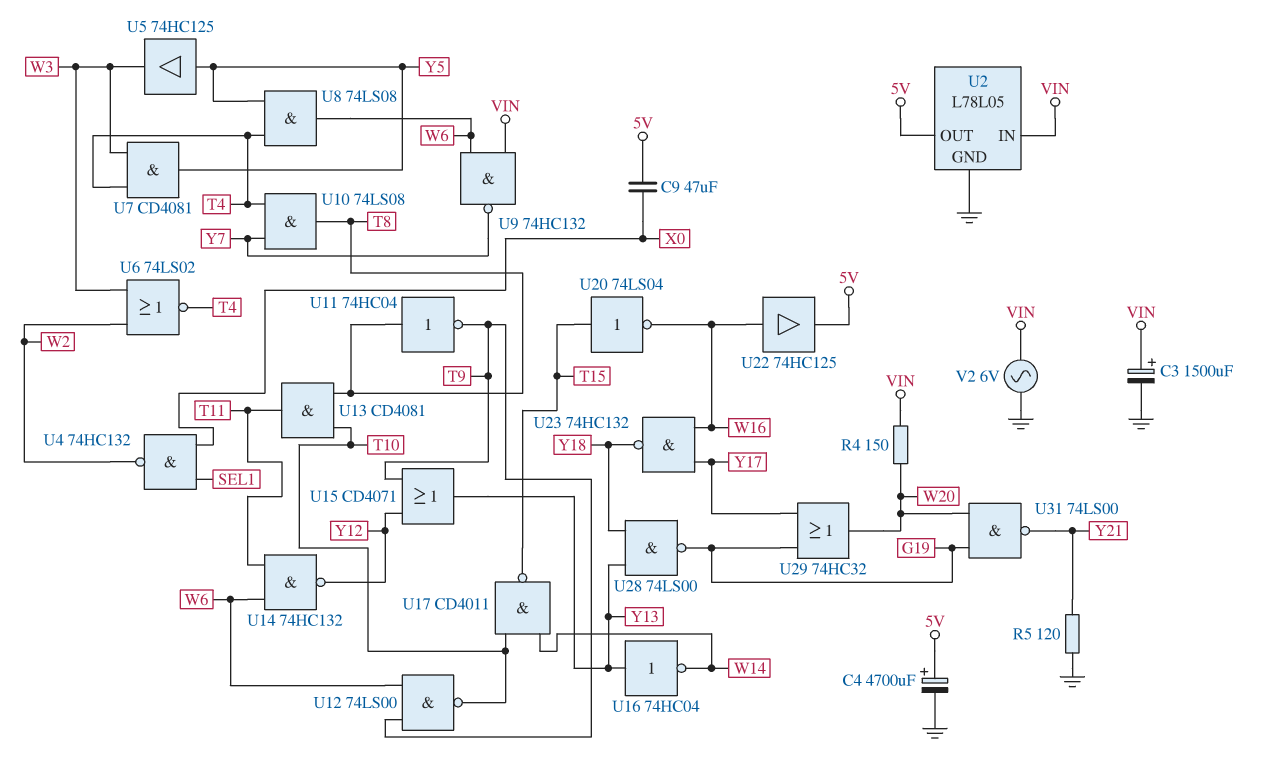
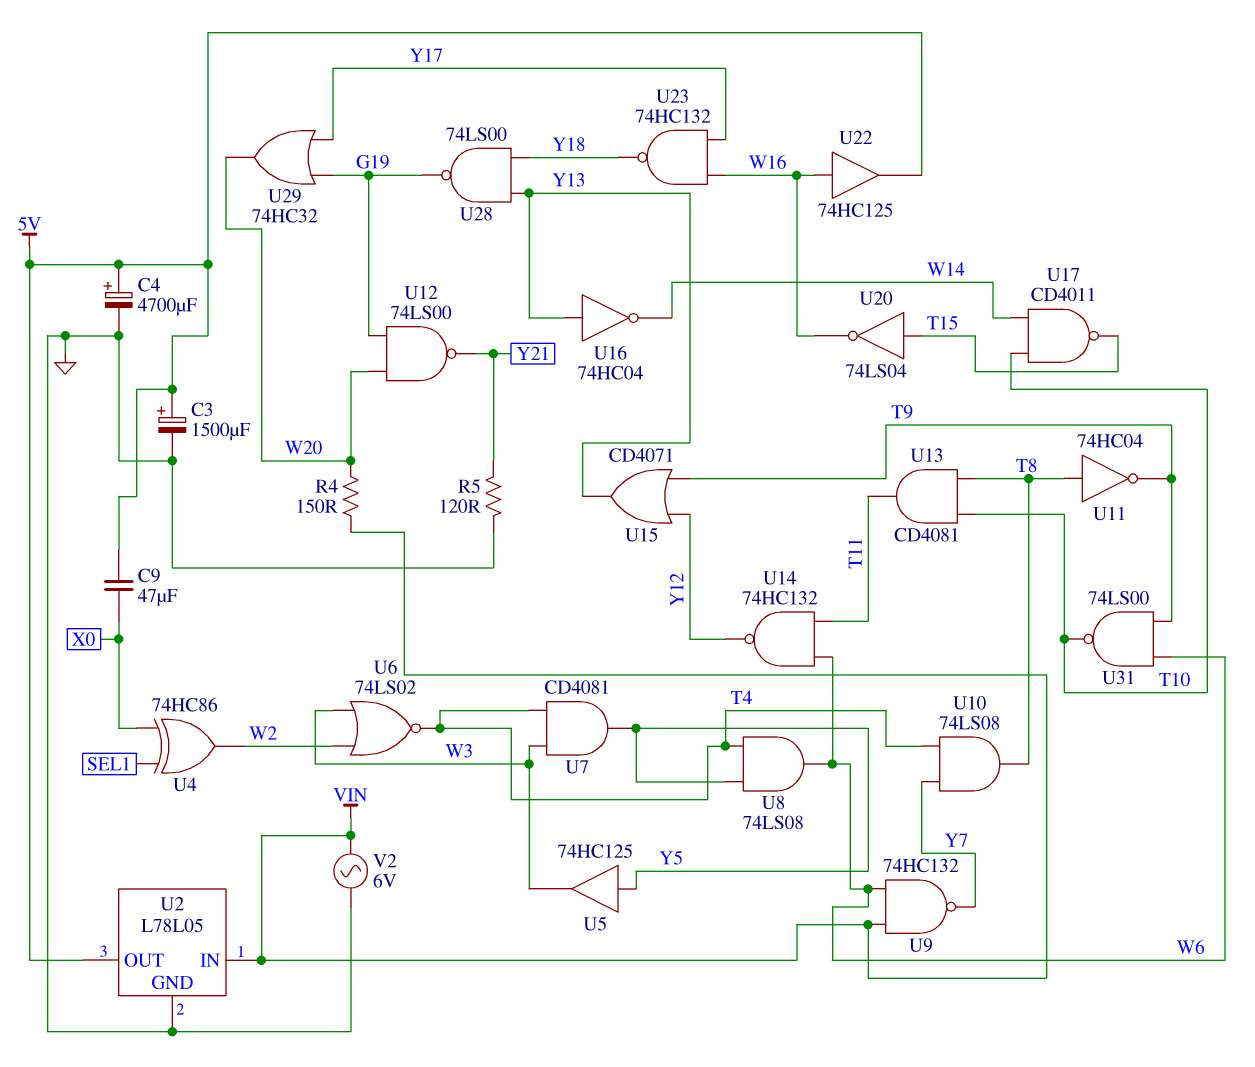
C3: 1500uF (plus VIN, minus GND) -> 1500uF (plus 5V, minus GND)
U4: NAND 74HC132 (in SEL1, in X0, out W2) -> XOR 74HC86 (in SEL1, in X0, out W2)
U12: NAND 74LS00 (in T9, in W6, out T10) -> NAND 74LS00 (in G19, in W20, out Y21)
U31: NAND 74LS00 (in G19, in W20, out Y21) -> NAND 74LS00 (in T9, in W6, out T10)

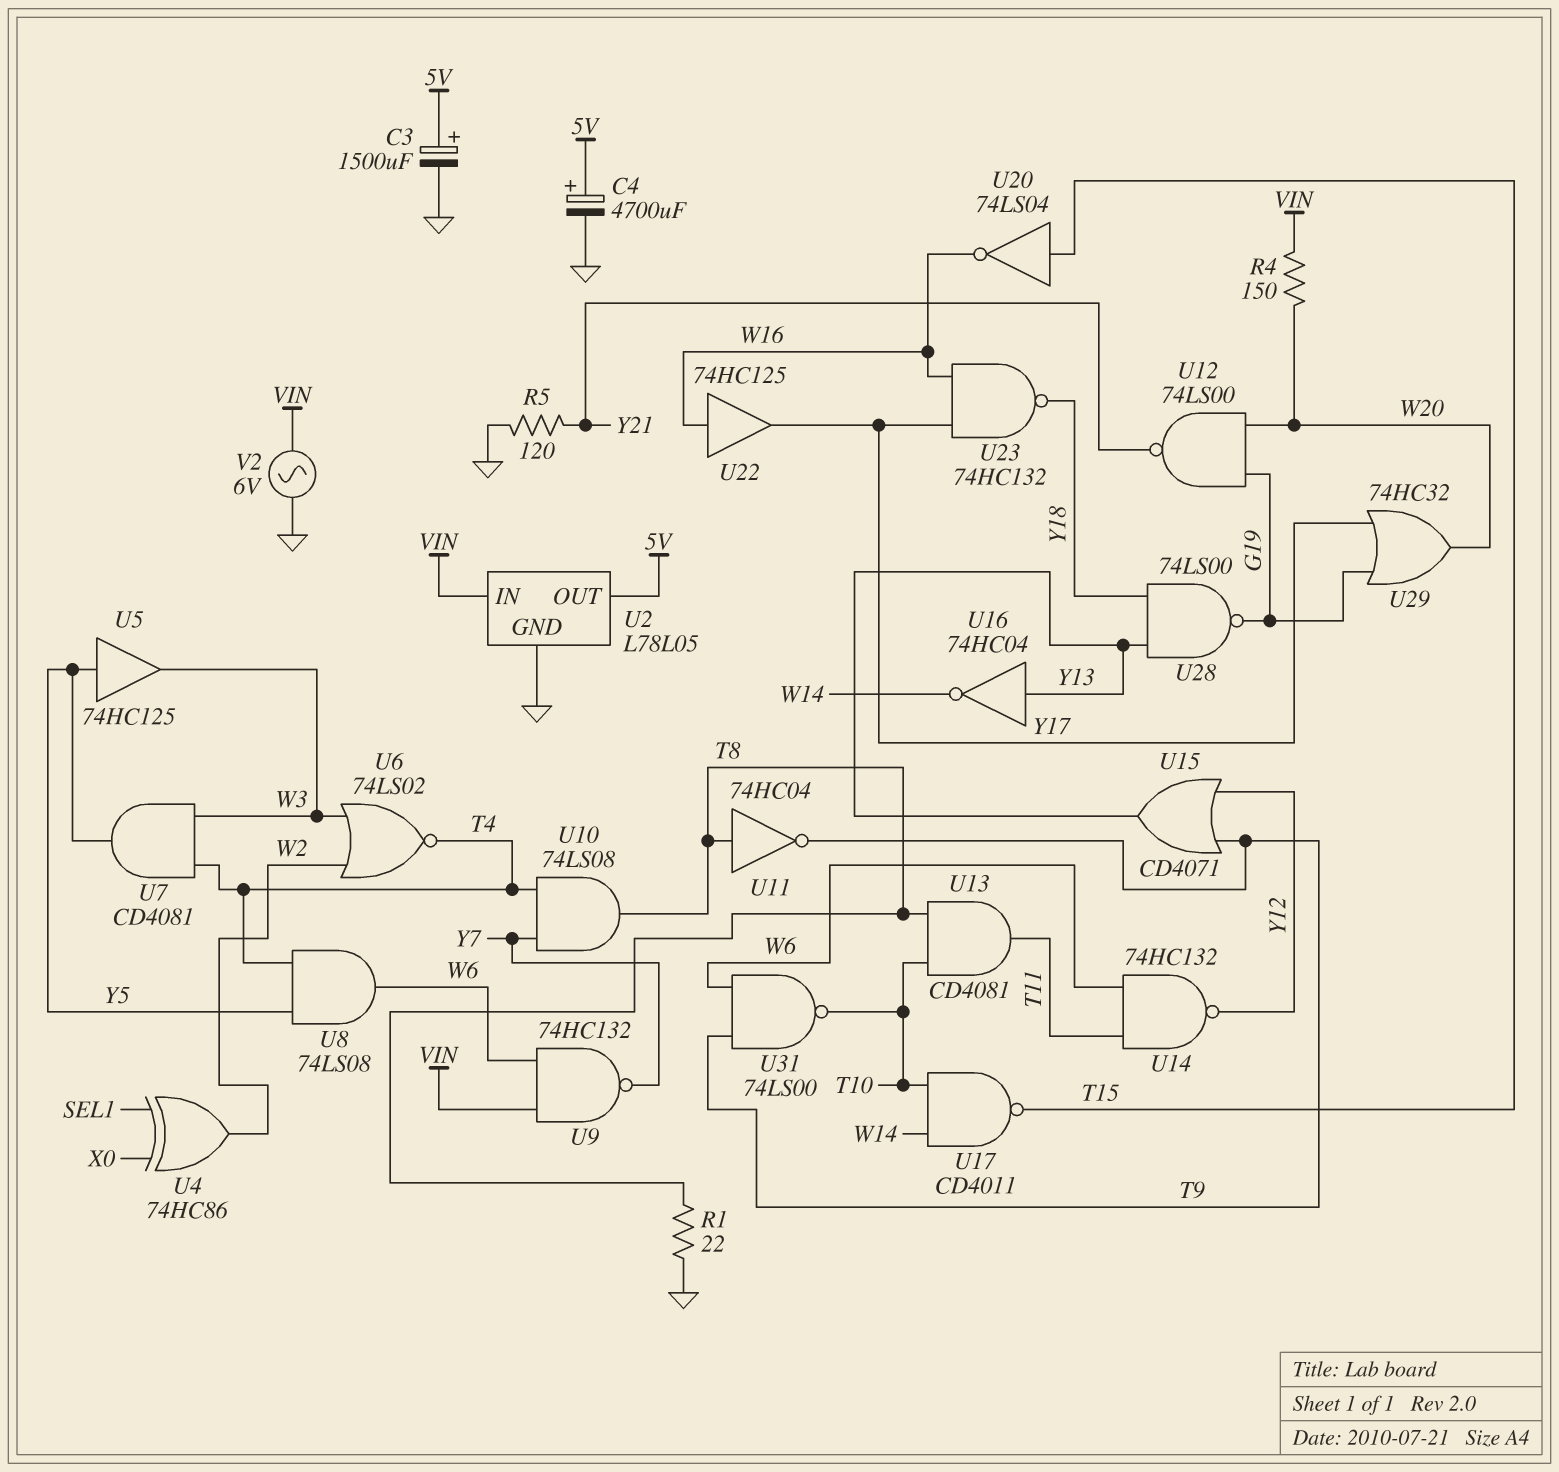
C9: 47uF (5V, X0) -> none
R1: none -> 22 (GND, T8)
U22: buffer 74HC125 (in W16, out 5V) -> buffer 74HC125 (in W16, out Y17)

